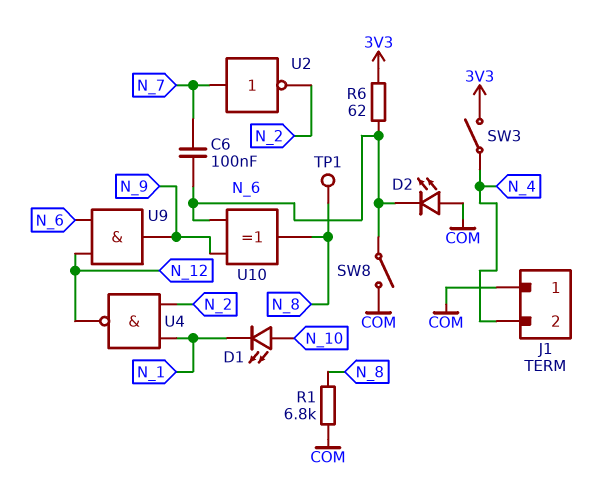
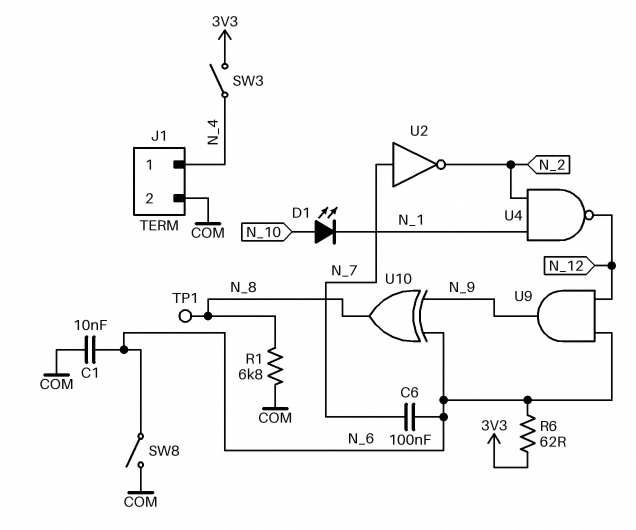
C1: none -> 10nF (COM, N_6)
D2: LED (A COM, K N_6) -> none
J1 pin 1: COM -> N_4
J1 pin 2: N_4 -> COM

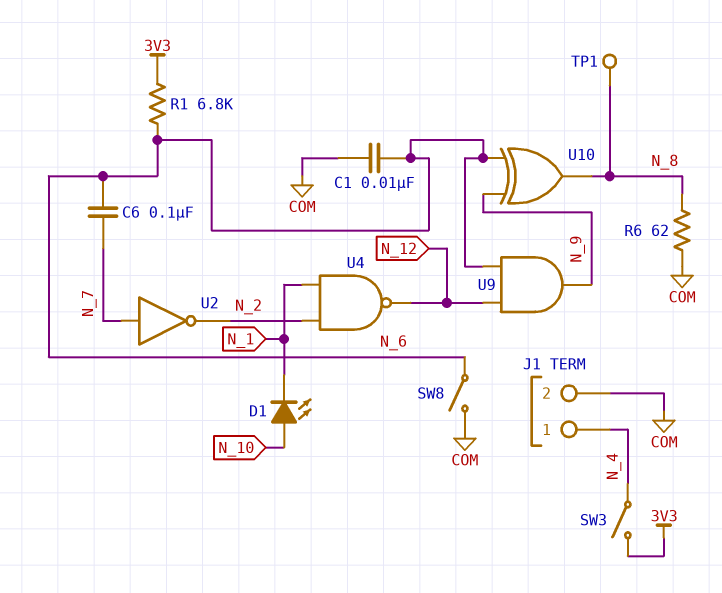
R1: 6.8k (COM, N_8) -> 6.8k (3V3, N_6)
R6: 62 (3V3, N_6) -> 62 (COM, N_8)

